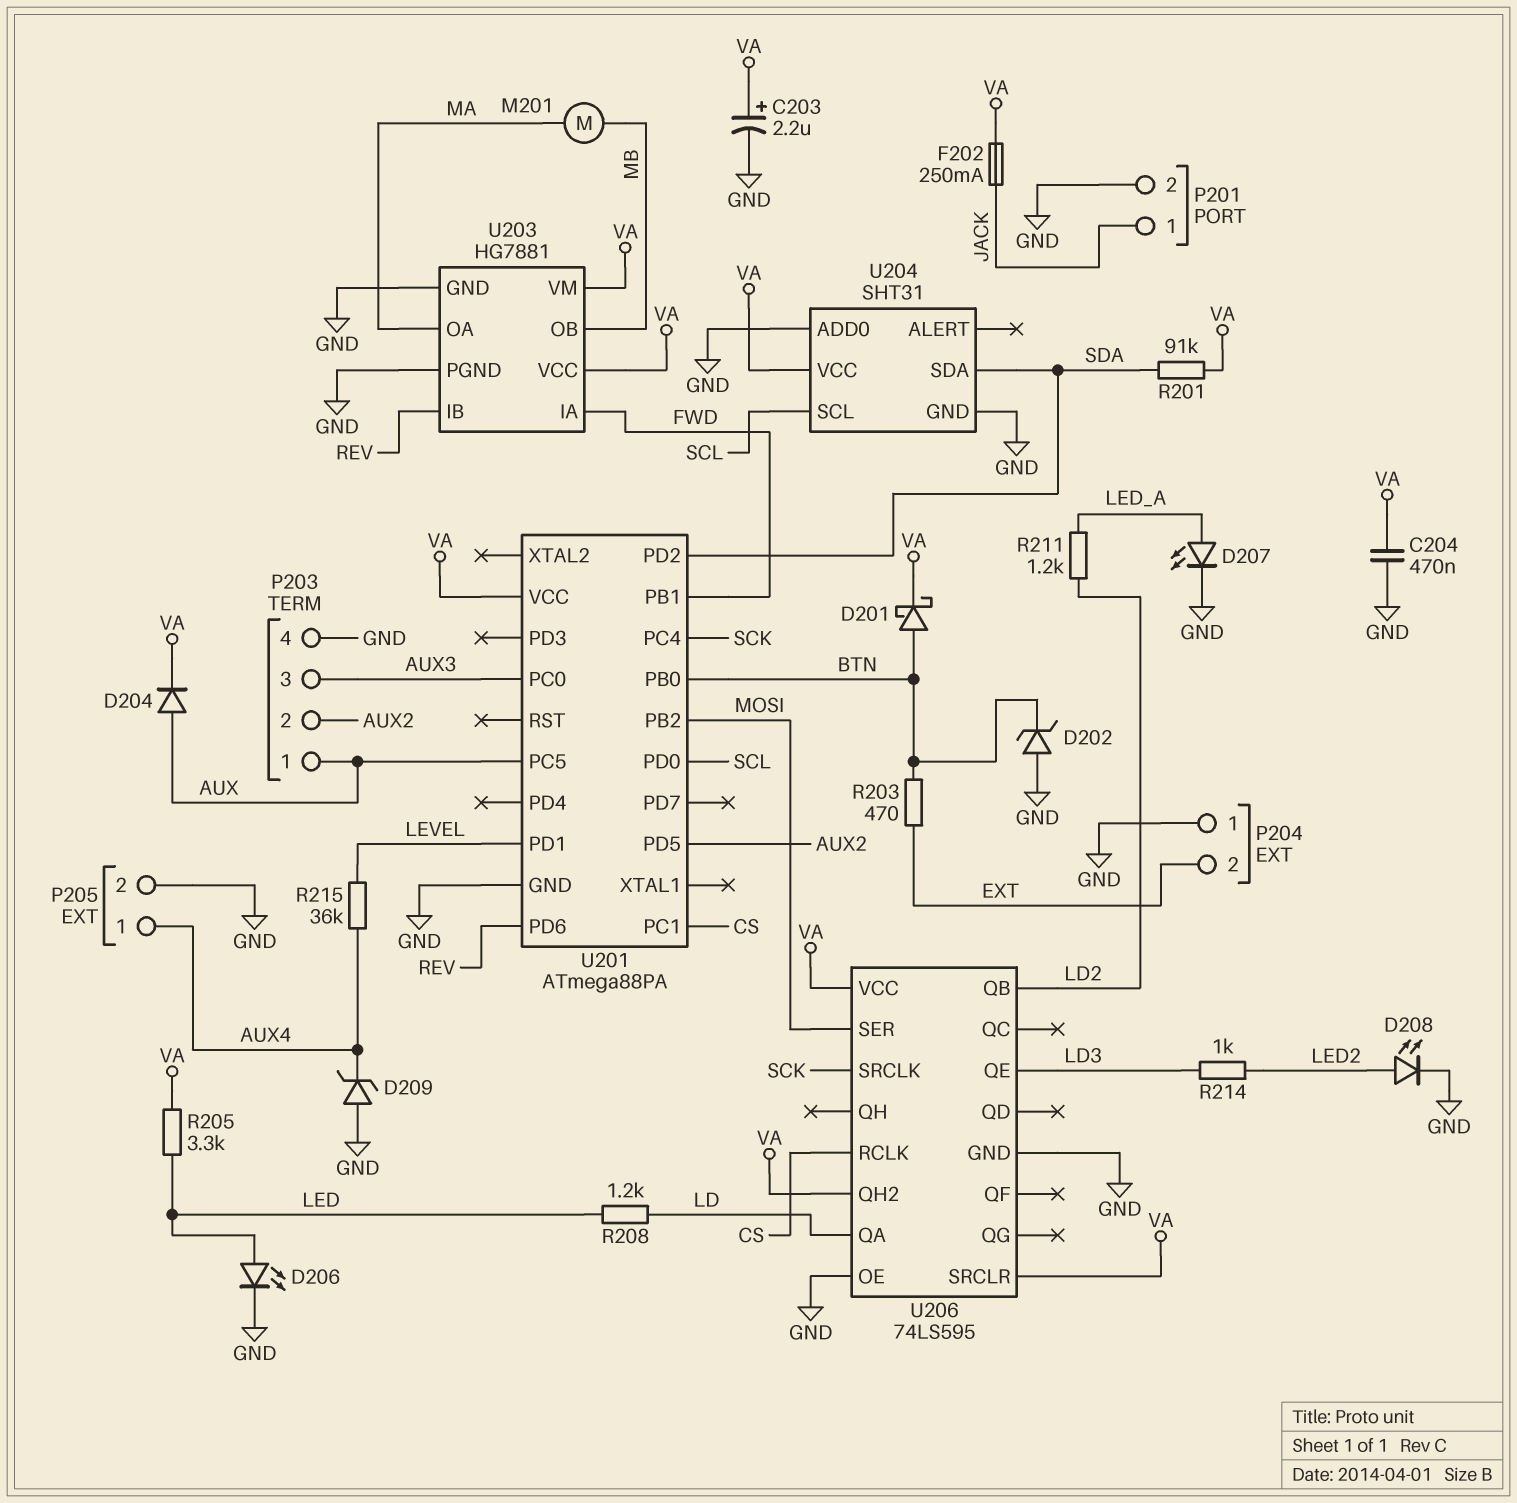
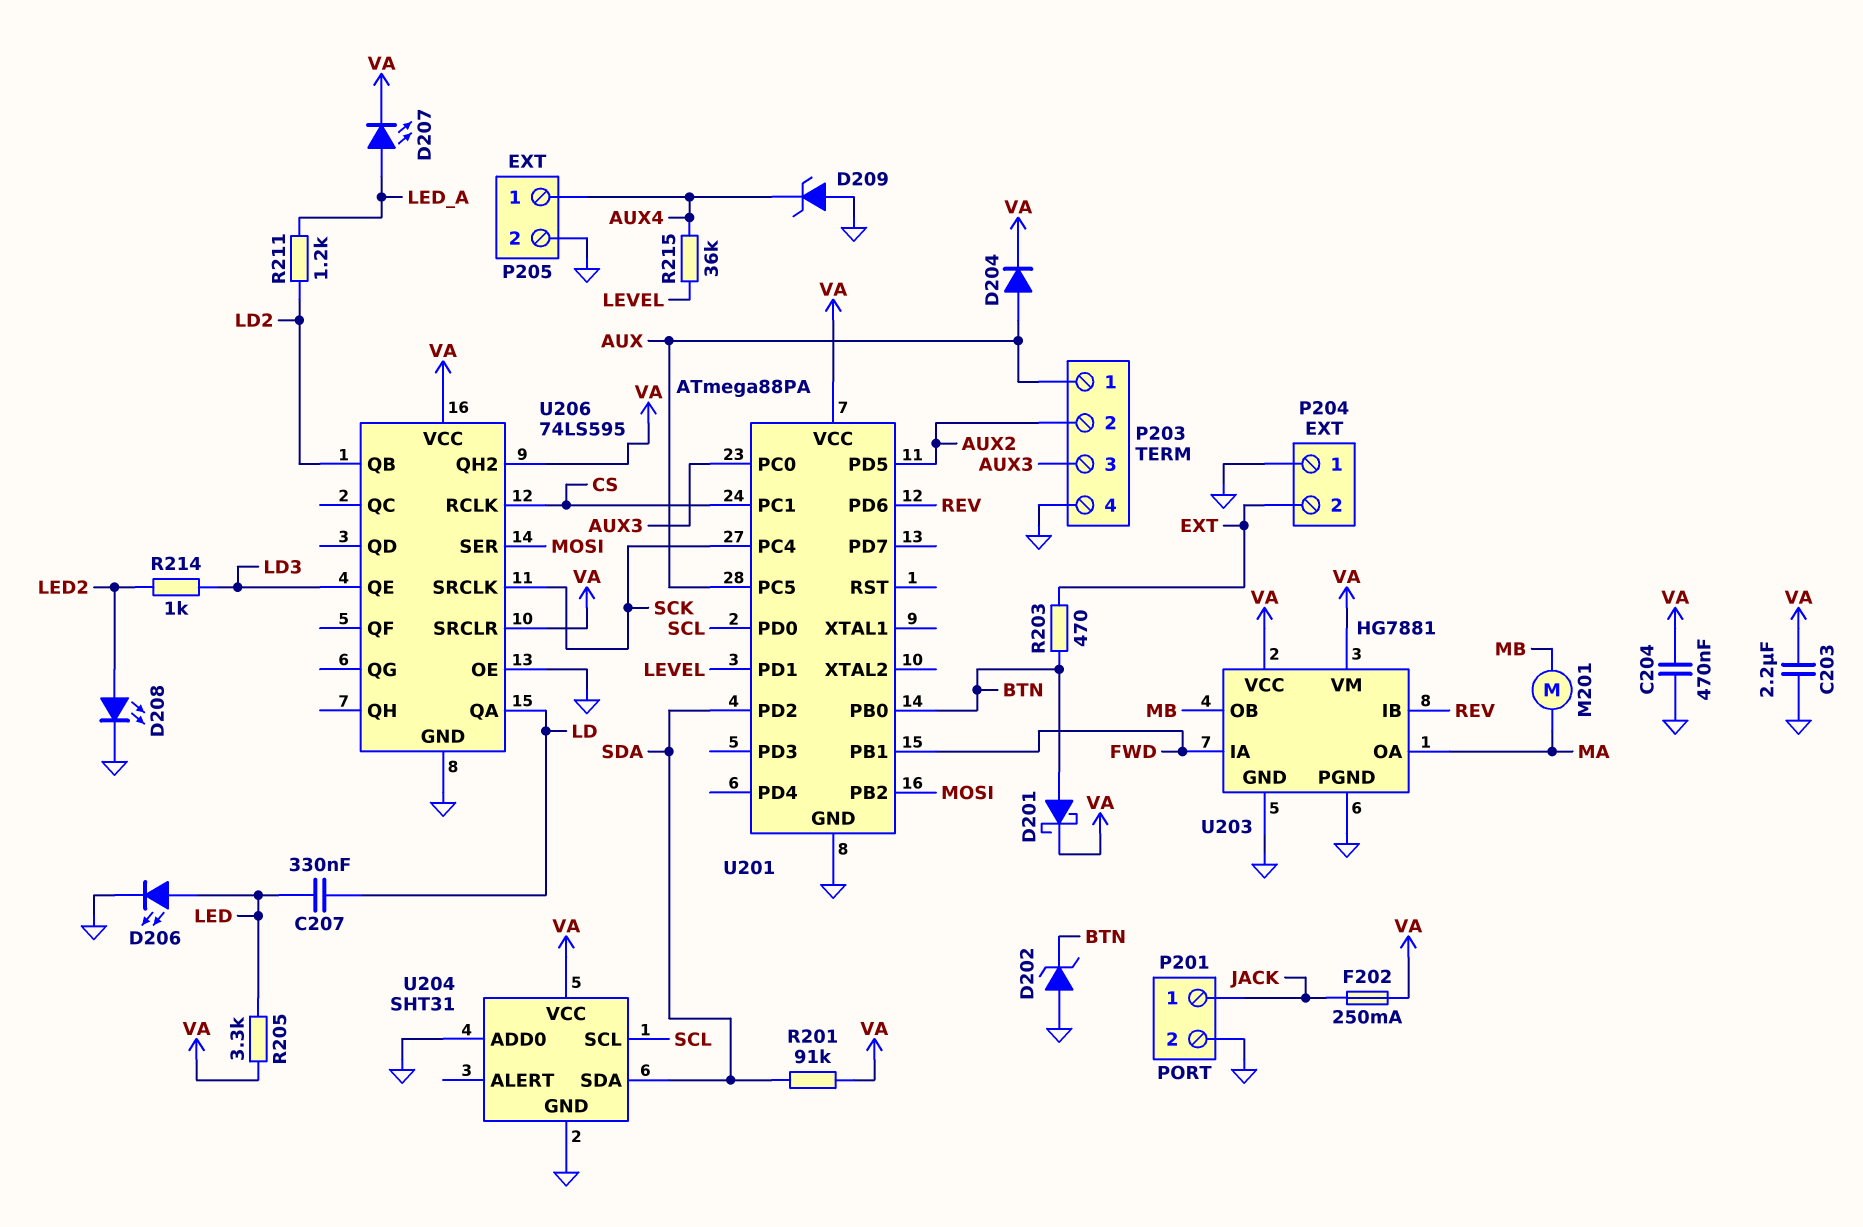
C203: 2.2uF (plus VA, minus GND) -> 2.2uF (GND, VA)
C207: none -> 330nF (LD, LED)
D207: LED (A LED_A, K GND) -> LED (A LED_A, K VA)
R208: 1.2k (LD, LED) -> none

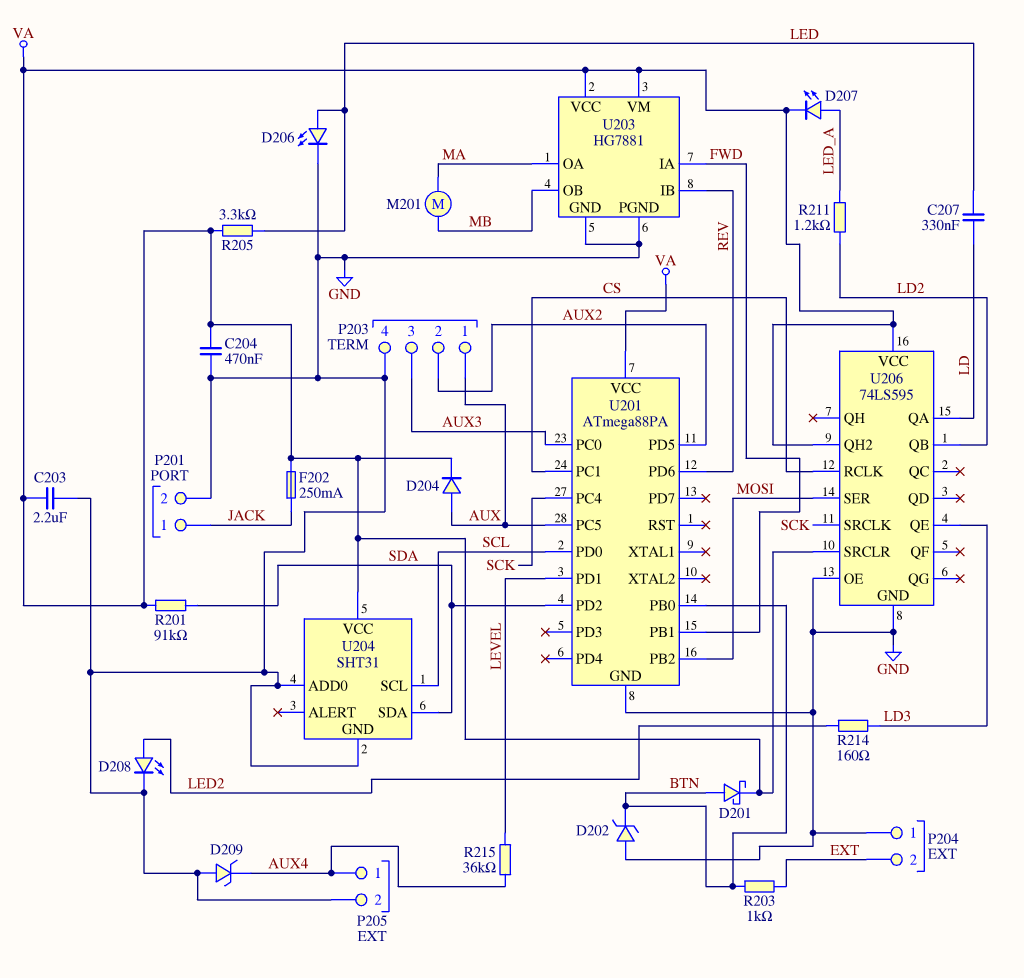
R203: 470 (BTN, EXT) -> 1k (BTN, EXT)
R214: 1k (LD3, LED2) -> 160 (LD3, LED2)

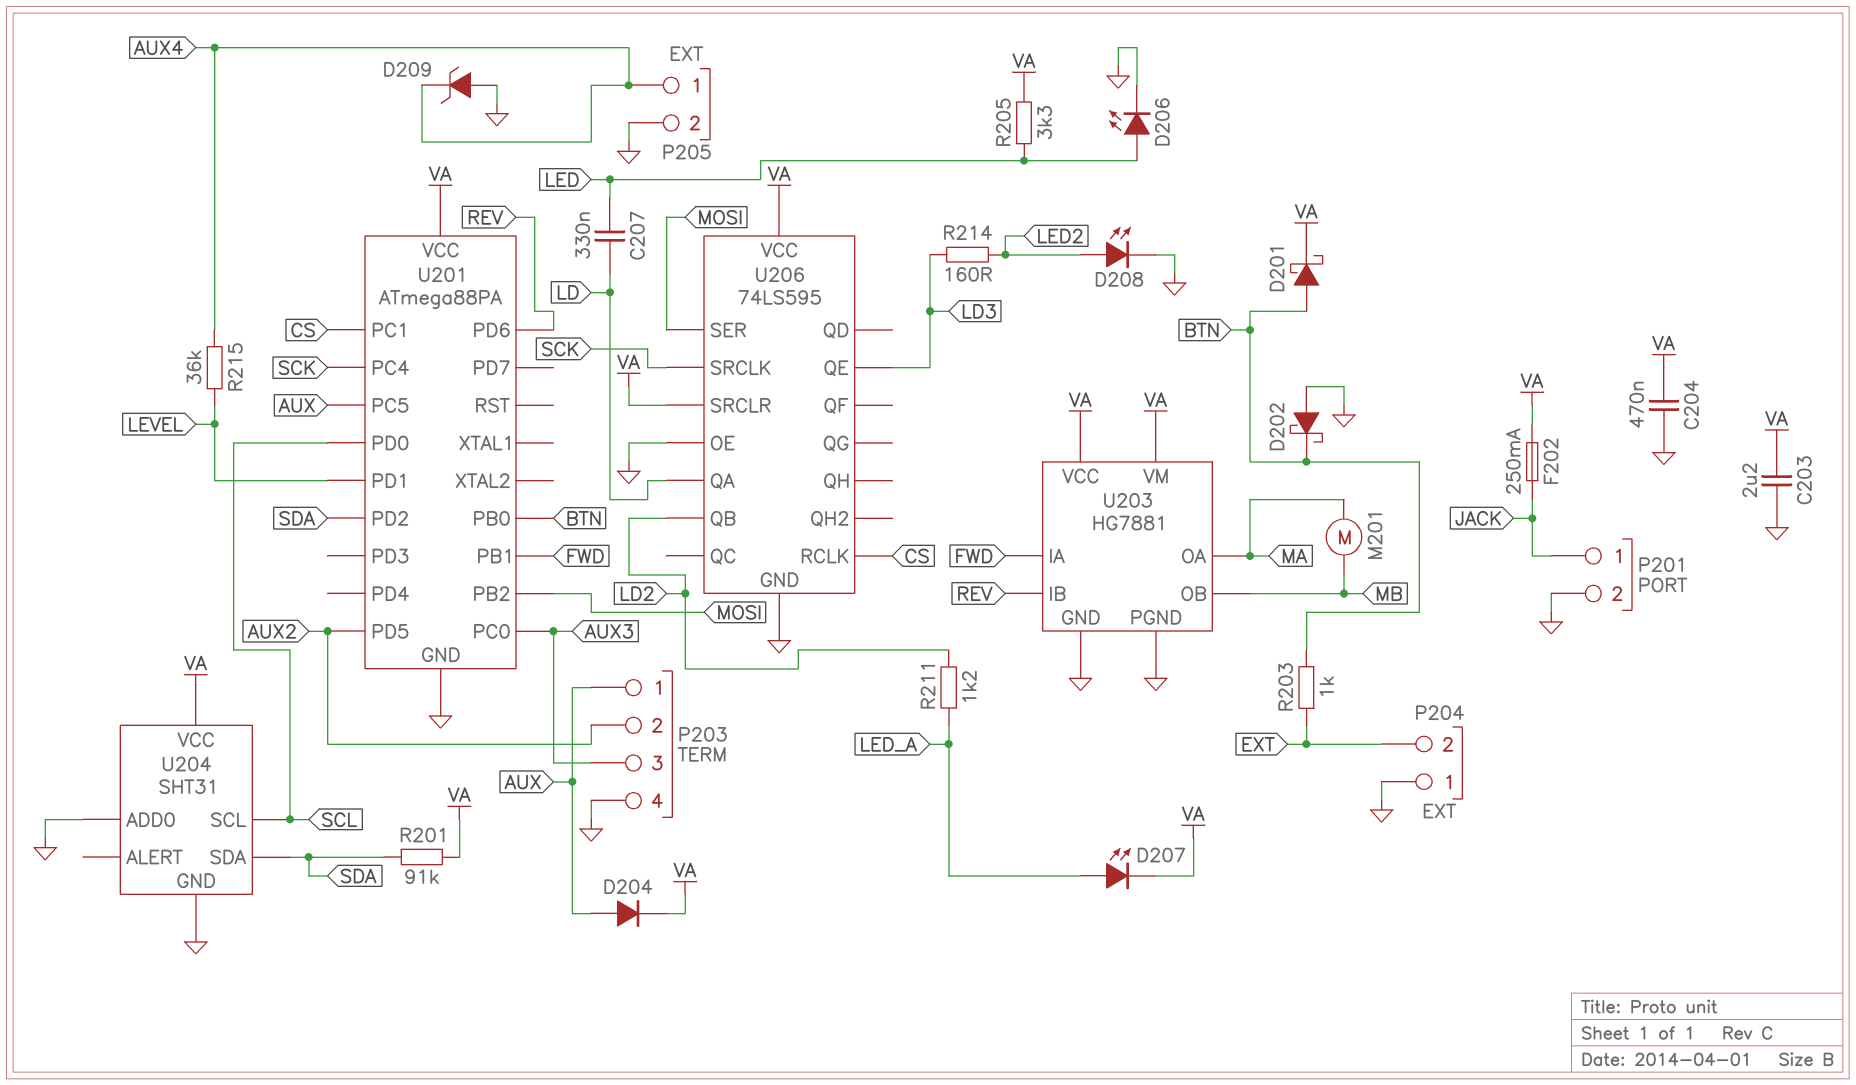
D202: zener (A GND, K BTN) -> schottky (A GND, K BTN)
U206 pin QH2: VA -> none

